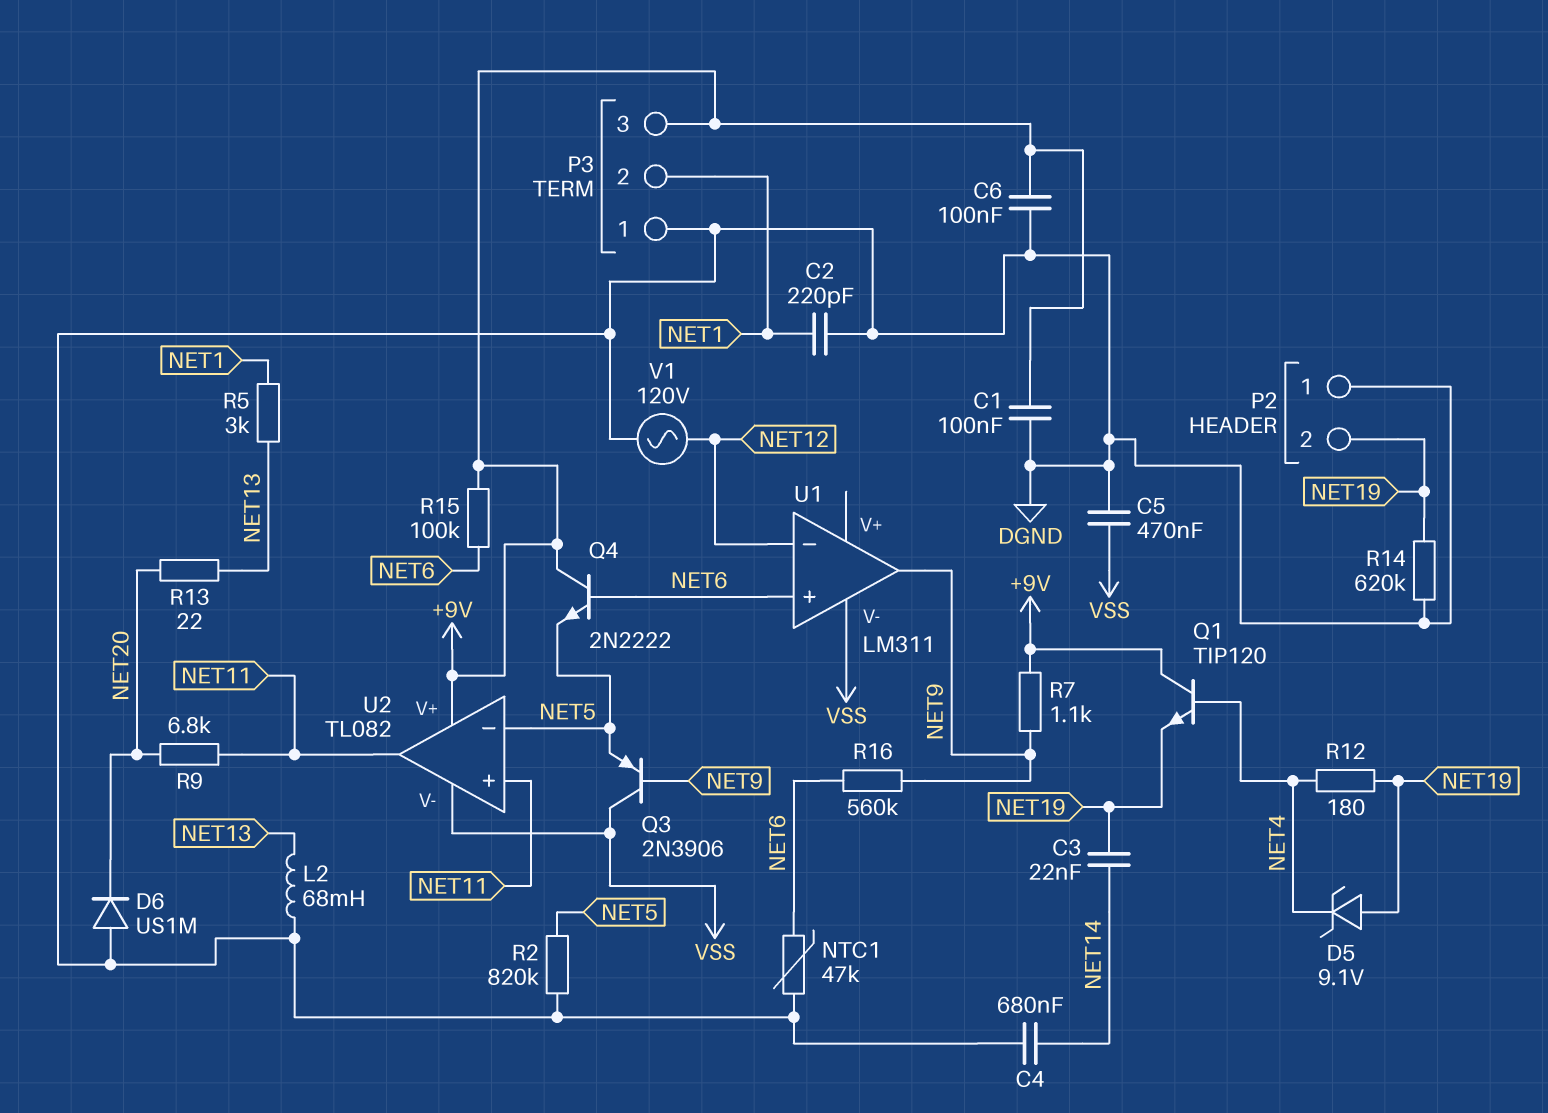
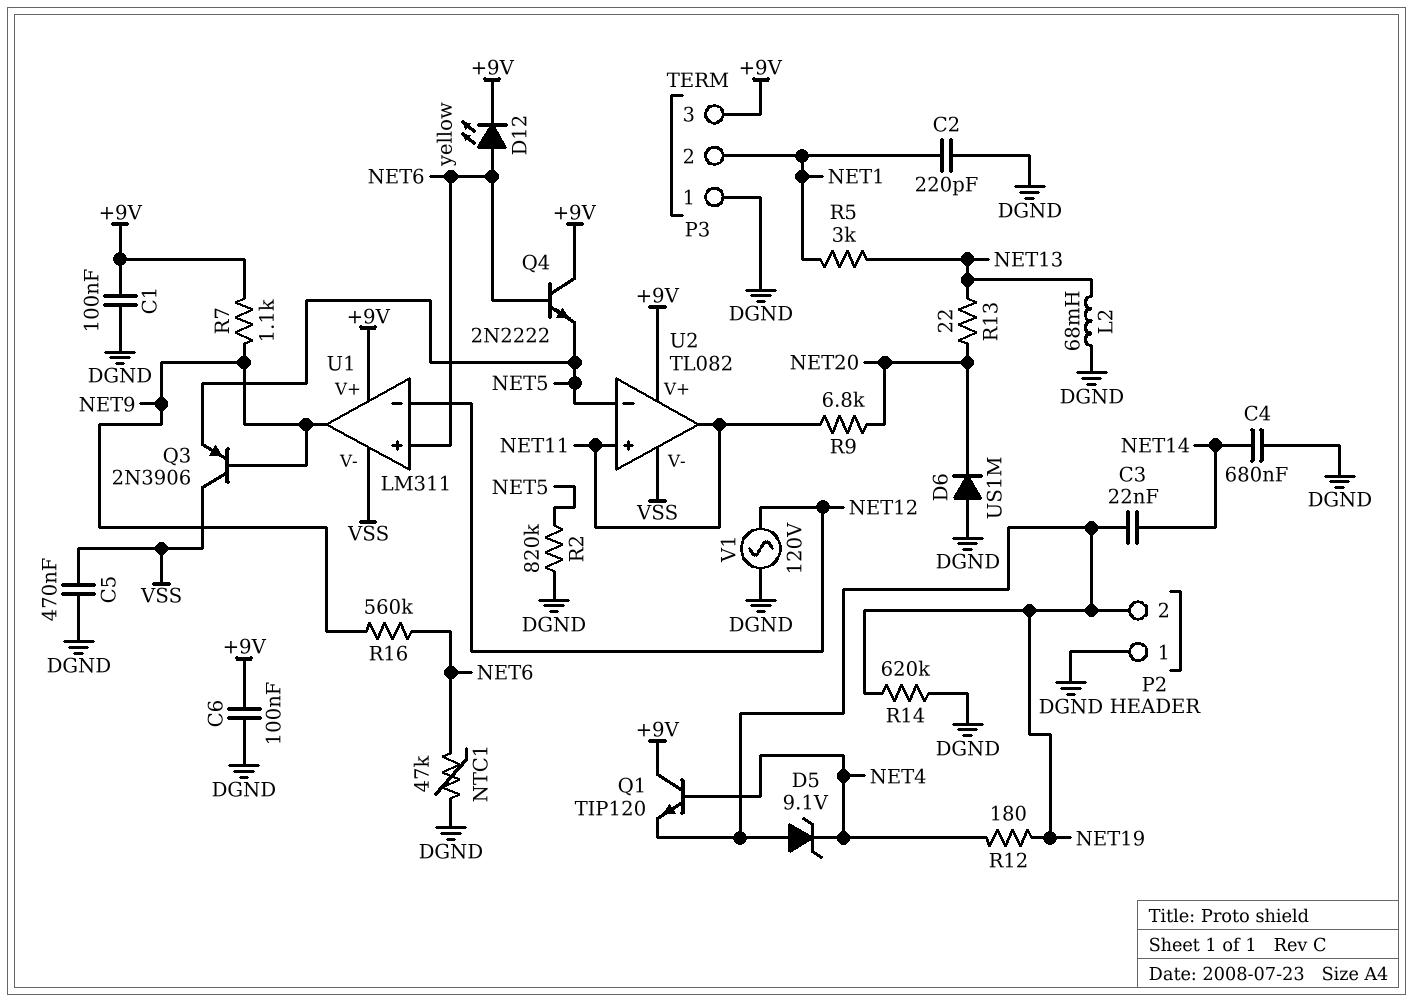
D12: none -> LED yellow (A NET6, K +9V)
R15: 100k (+9V, NET6) -> none
U1 pin V+: none -> +9V

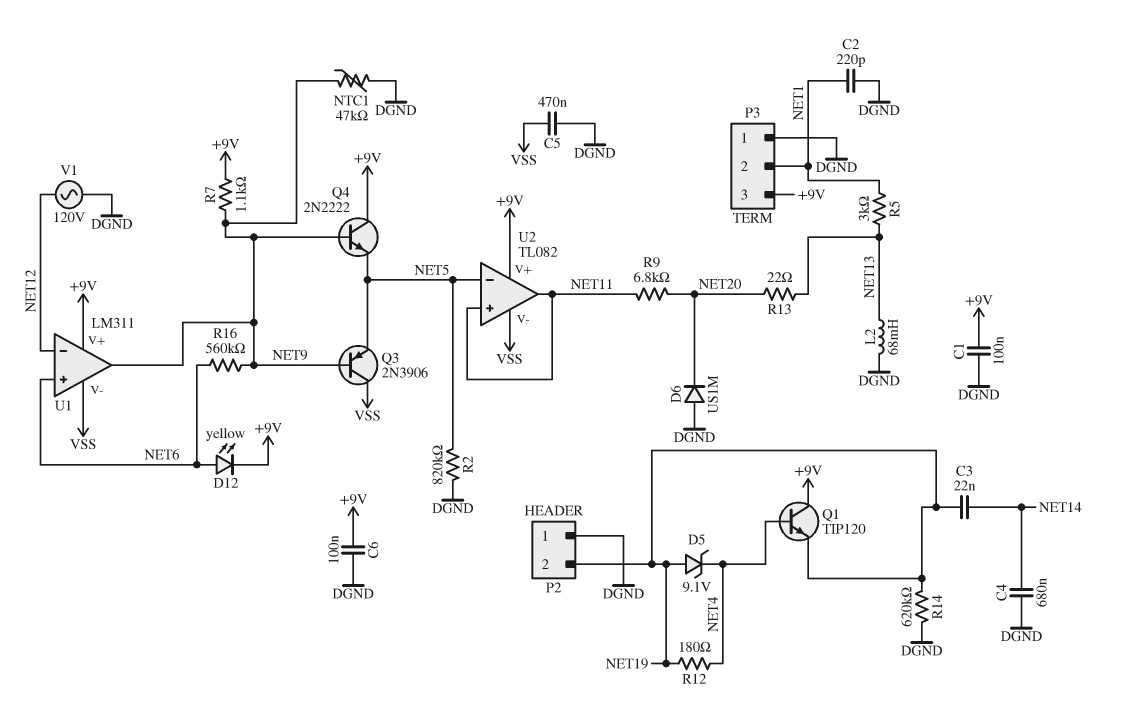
NTC1: 47k (DGND, NET6) -> 47k (DGND, NET9)
Q4: NPN 2N2222 (B NET6, C +9V, E NET5) -> NPN 2N2222 (B NET9, C +9V, E NET5)

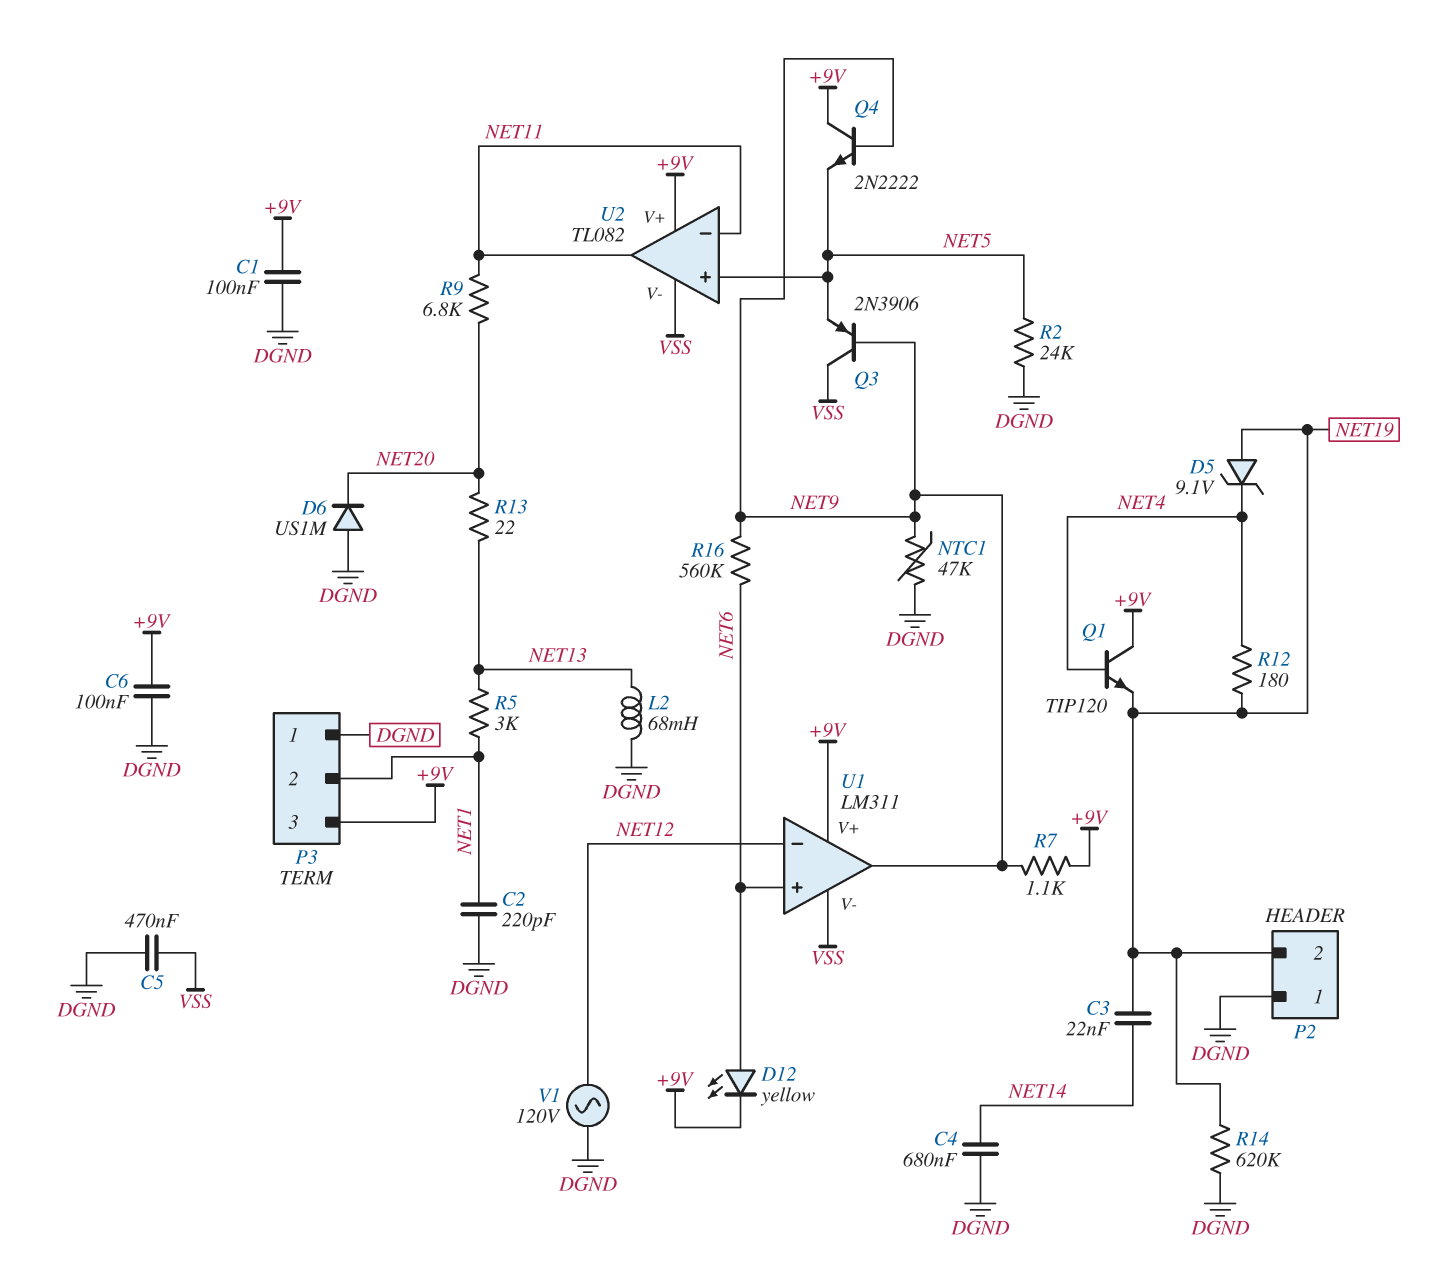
R2: 820k (DGND, NET5) -> 24k (DGND, NET5)
U2 pin in+: NET11 -> NET5
U2 pin in-: NET5 -> NET11

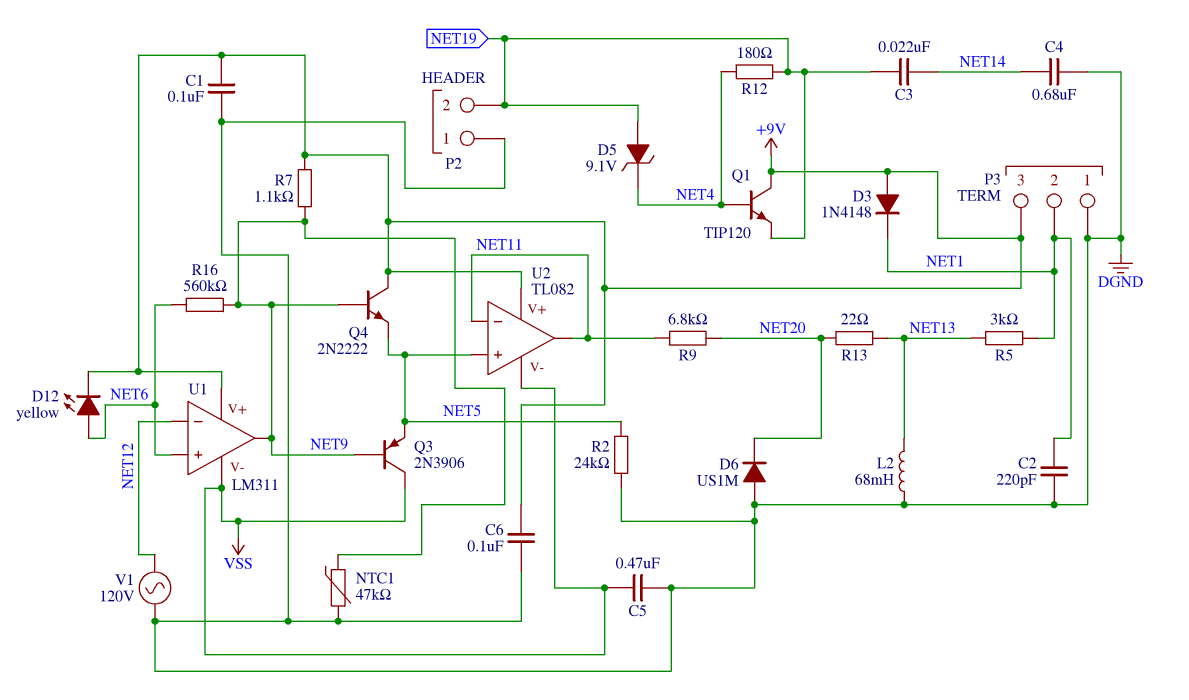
D3: none -> diode 1N4148 (A +9V, K NET1)
R14: 620k (DGND, NET19) -> none

